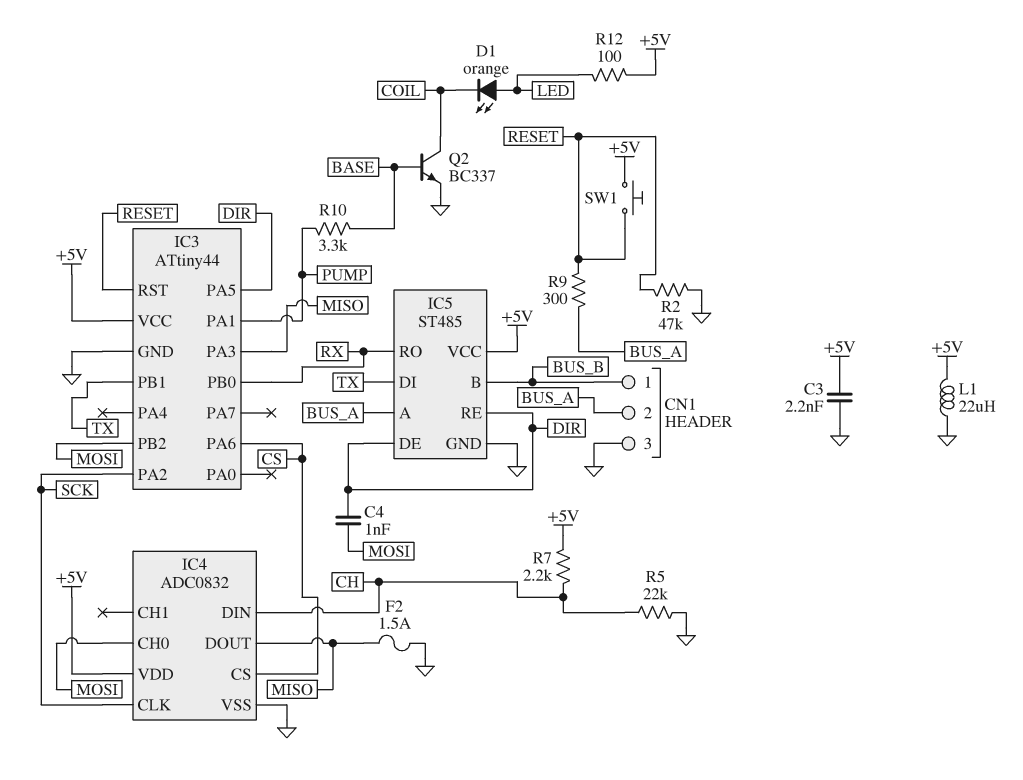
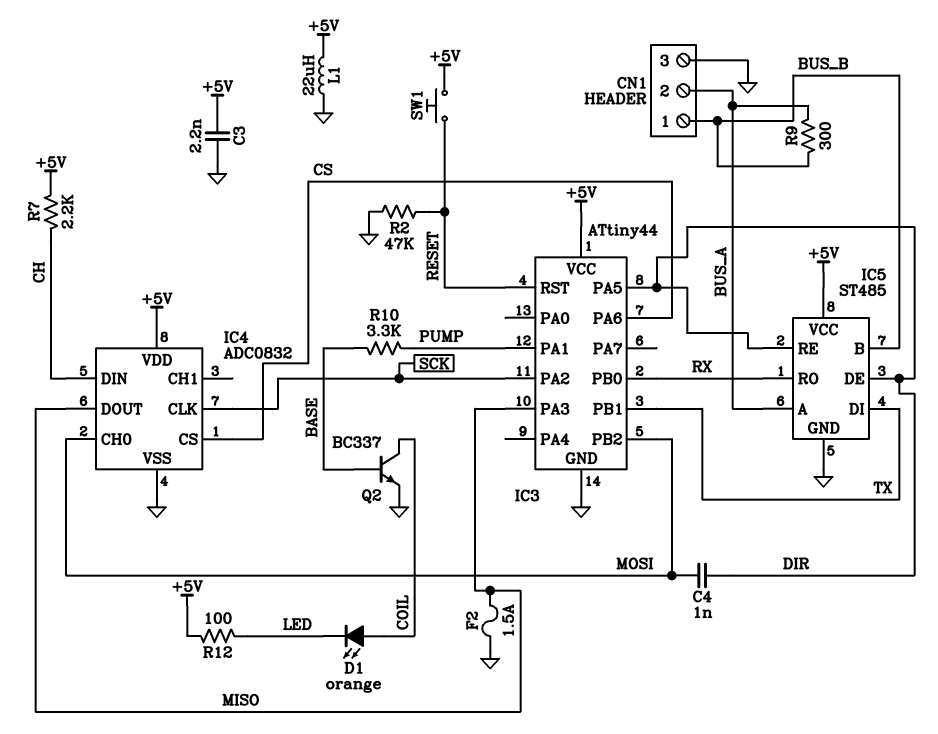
D1: LED orange (A LED, K COIL) -> LED orange (A COIL, K LED)
R5: 22k (CH, GND) -> none
R9: 300 (BUS_A, RESET) -> 300 (BUS_A, BUS_B)

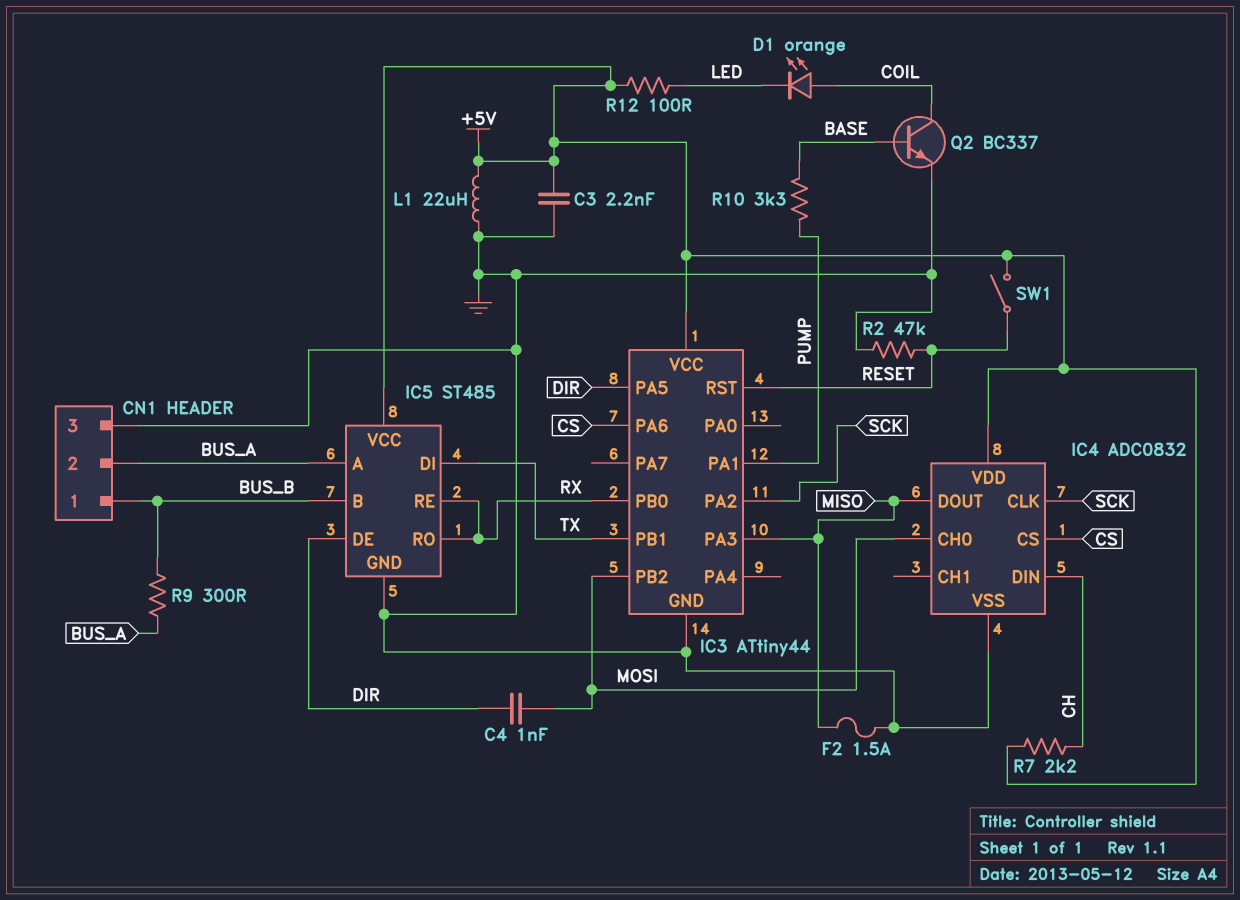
IC5 pin RE: DIR -> RX
SW1: button (+5V, RESET) -> switch (+5V, RESET)

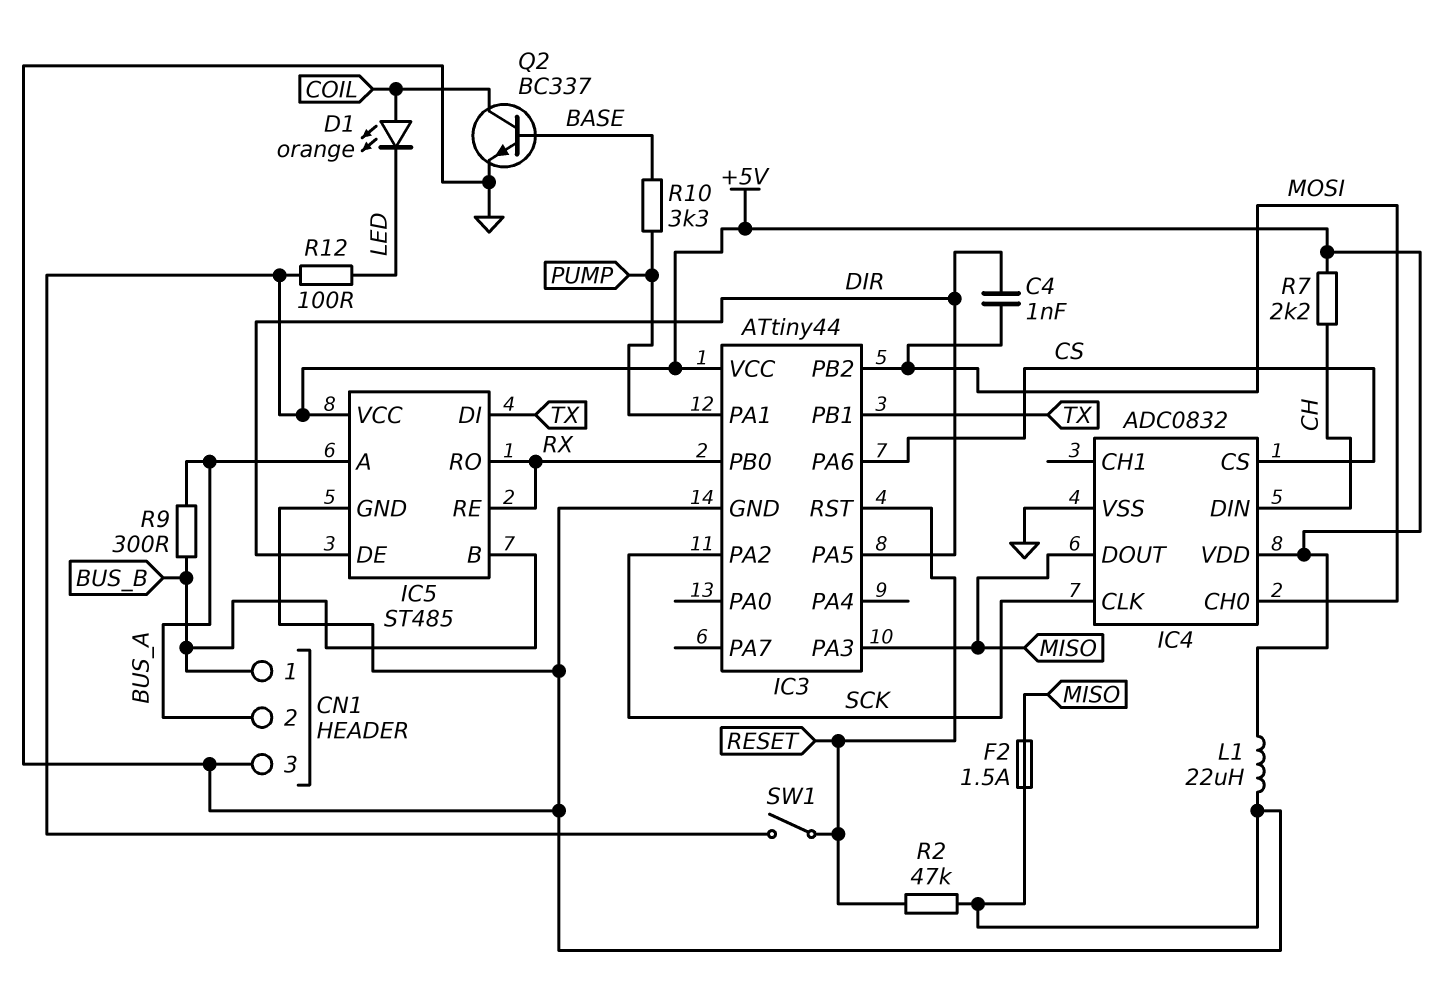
C3: 2.2nF (+5V, GND) -> none

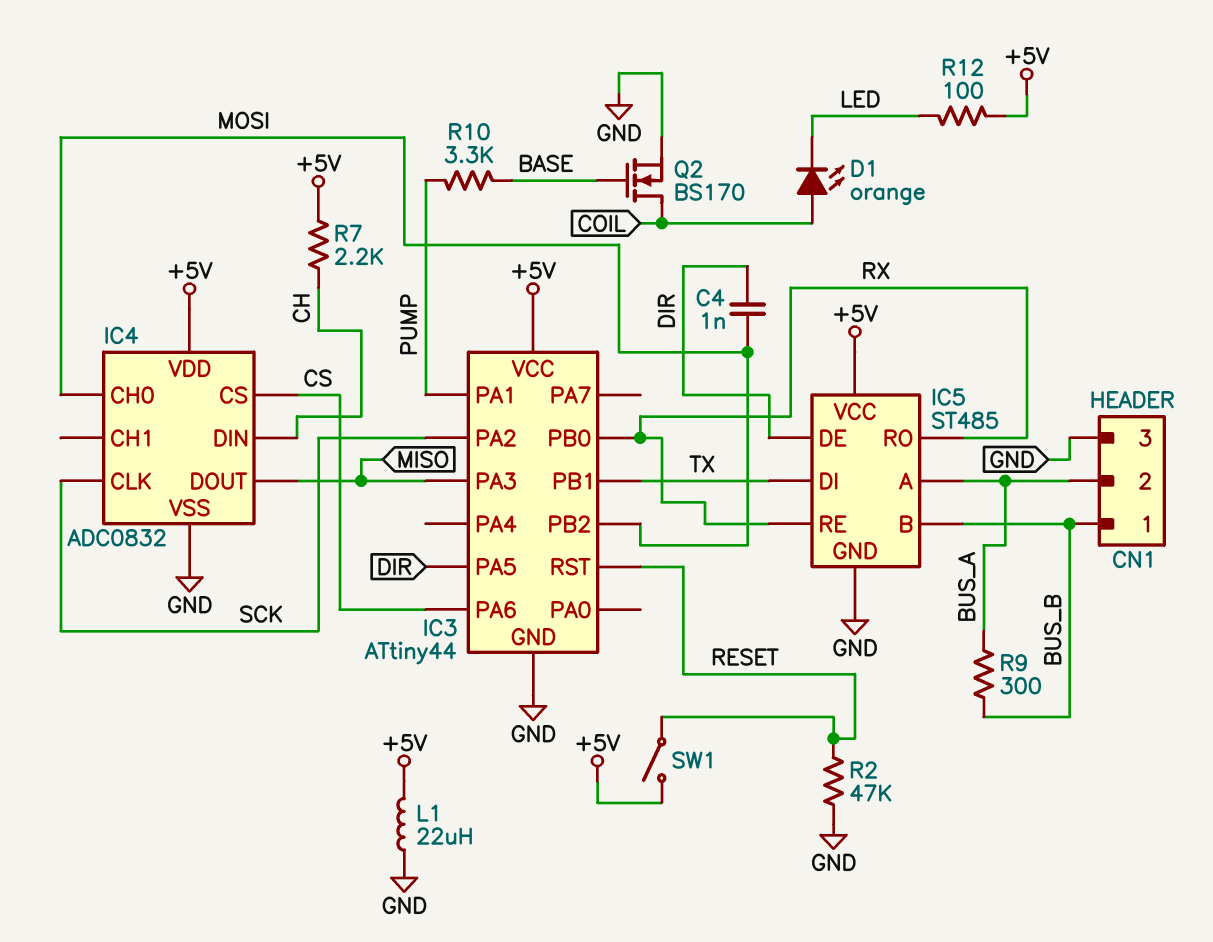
F2: 1.5A (GND, MISO) -> none
Q2: NPN BC337 (B BASE, C COIL, E GND) -> NMOS BS170 (G BASE, D COIL, S GND)

